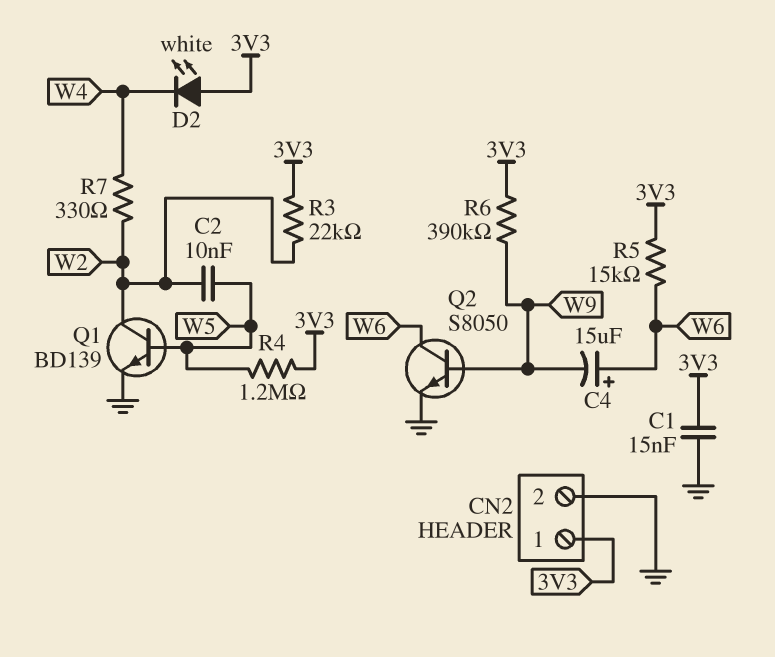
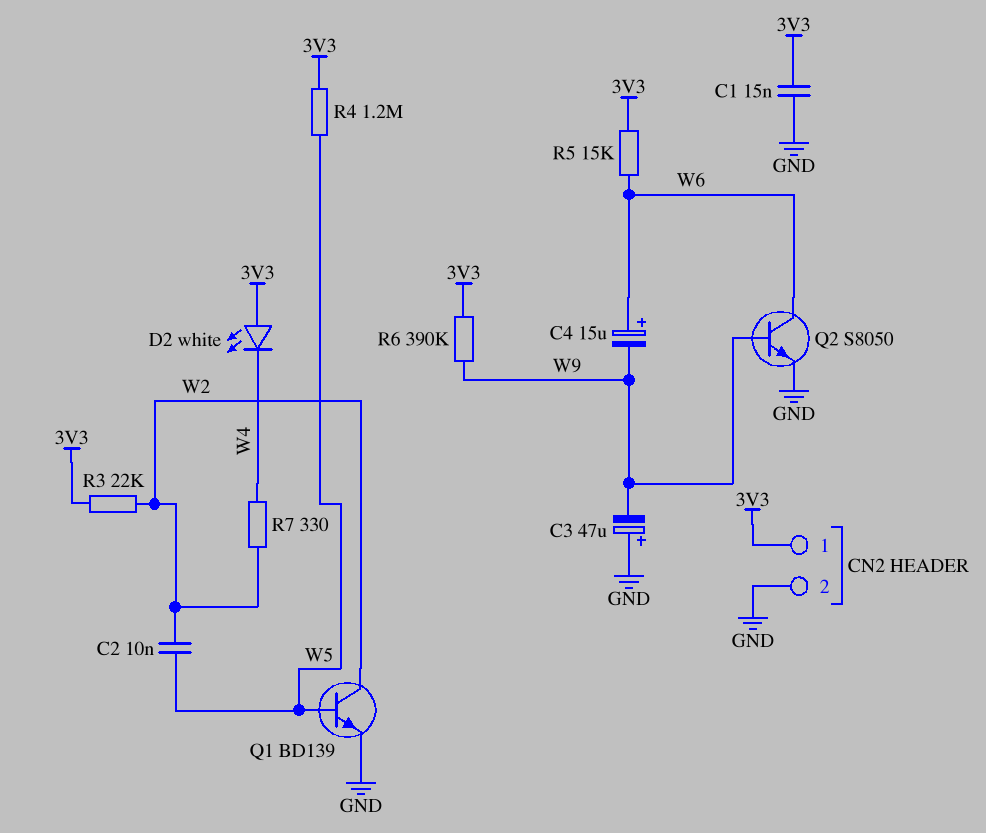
C3: none -> 47uF (plus GND, minus W9)

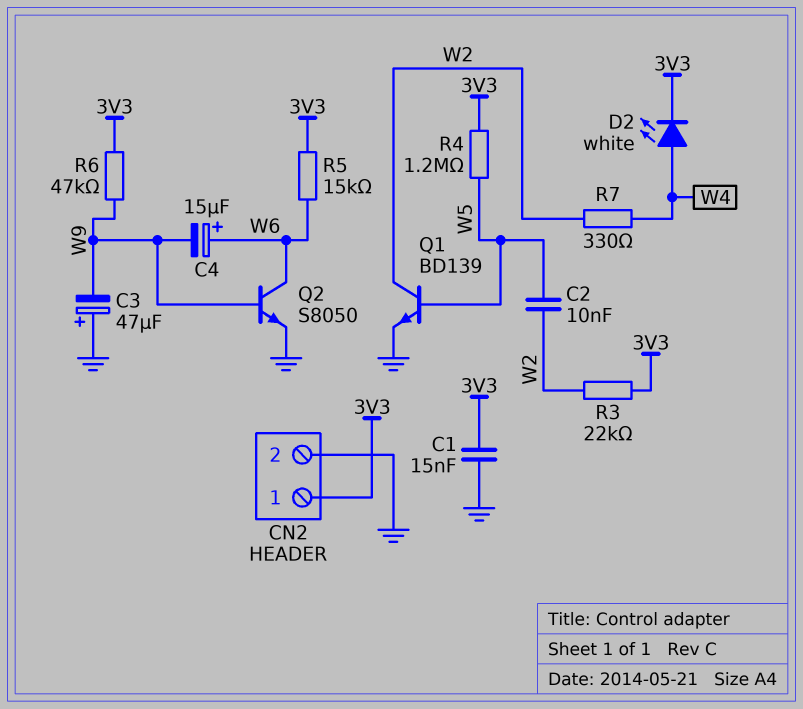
D2: LED white (A 3V3, K W4) -> LED white (A W4, K 3V3)
R6: 390k (3V3, W9) -> 47k (3V3, W9)

